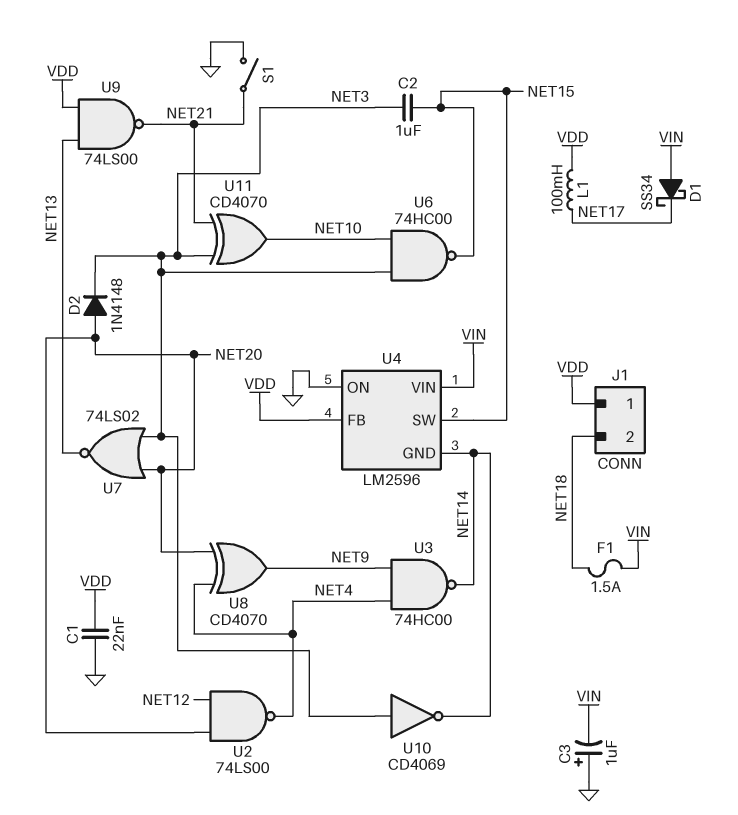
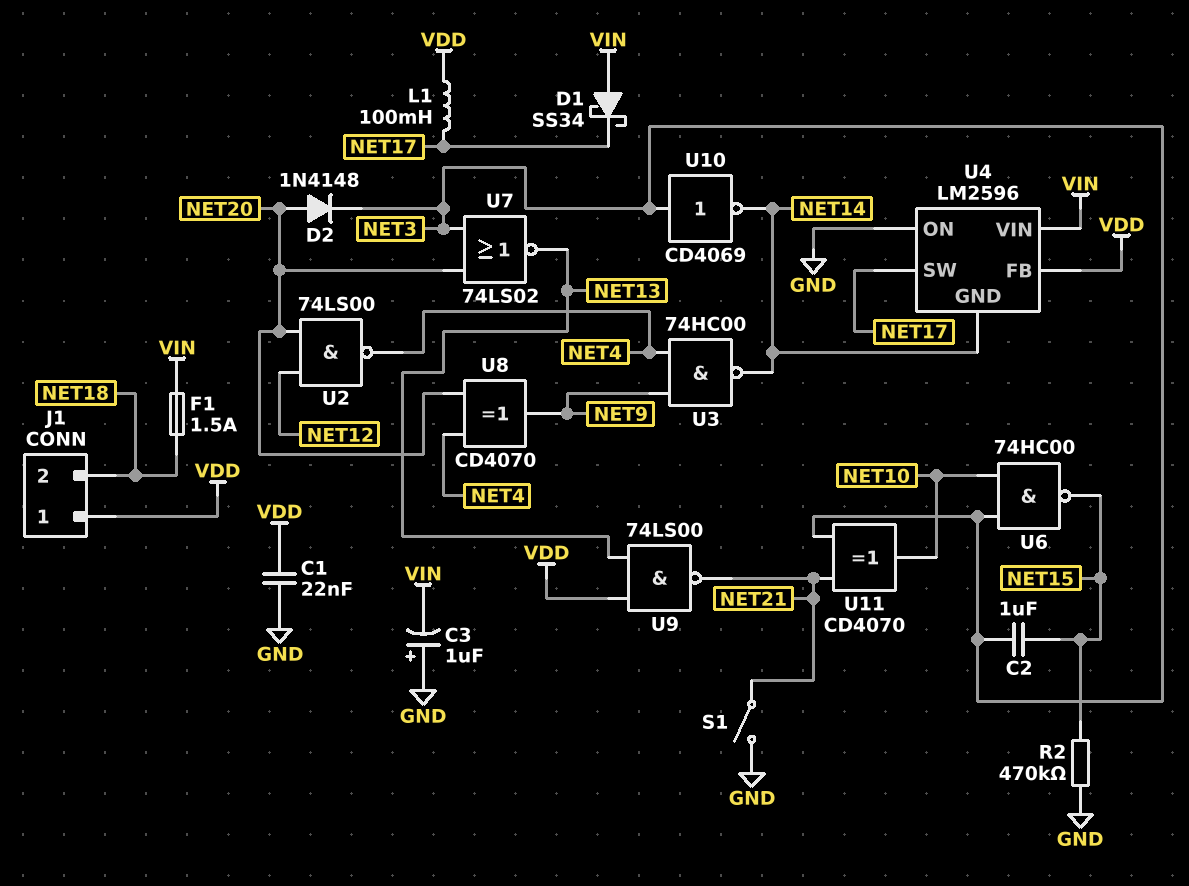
R2: none -> 470k (GND, NET15)
U4 pin SW: NET15 -> NET17

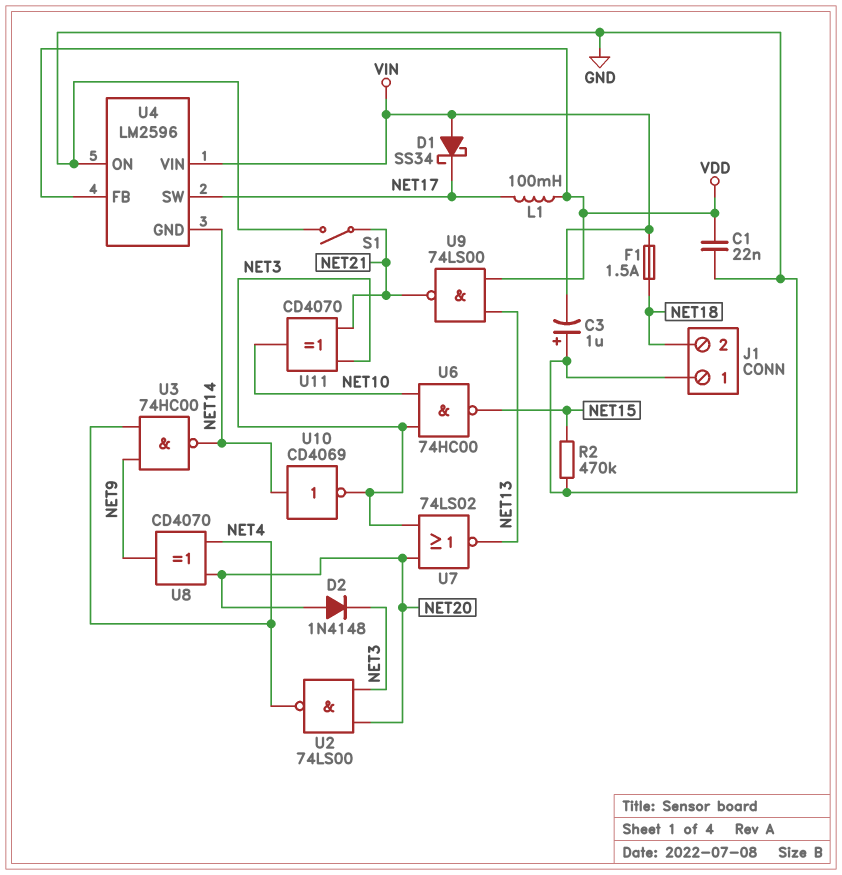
C2: 1uF (NET3, NET15) -> none
J1 pin 1: VDD -> GND
U2: NAND 74LS00 (in NET12, in NET20, out NET4) -> NAND 74LS00 (in NET3, in NET20, out NET4)
U10: NOT CD4069 (in NET3, out NET14) -> NOT CD4069 (in NET14, out NET3)

